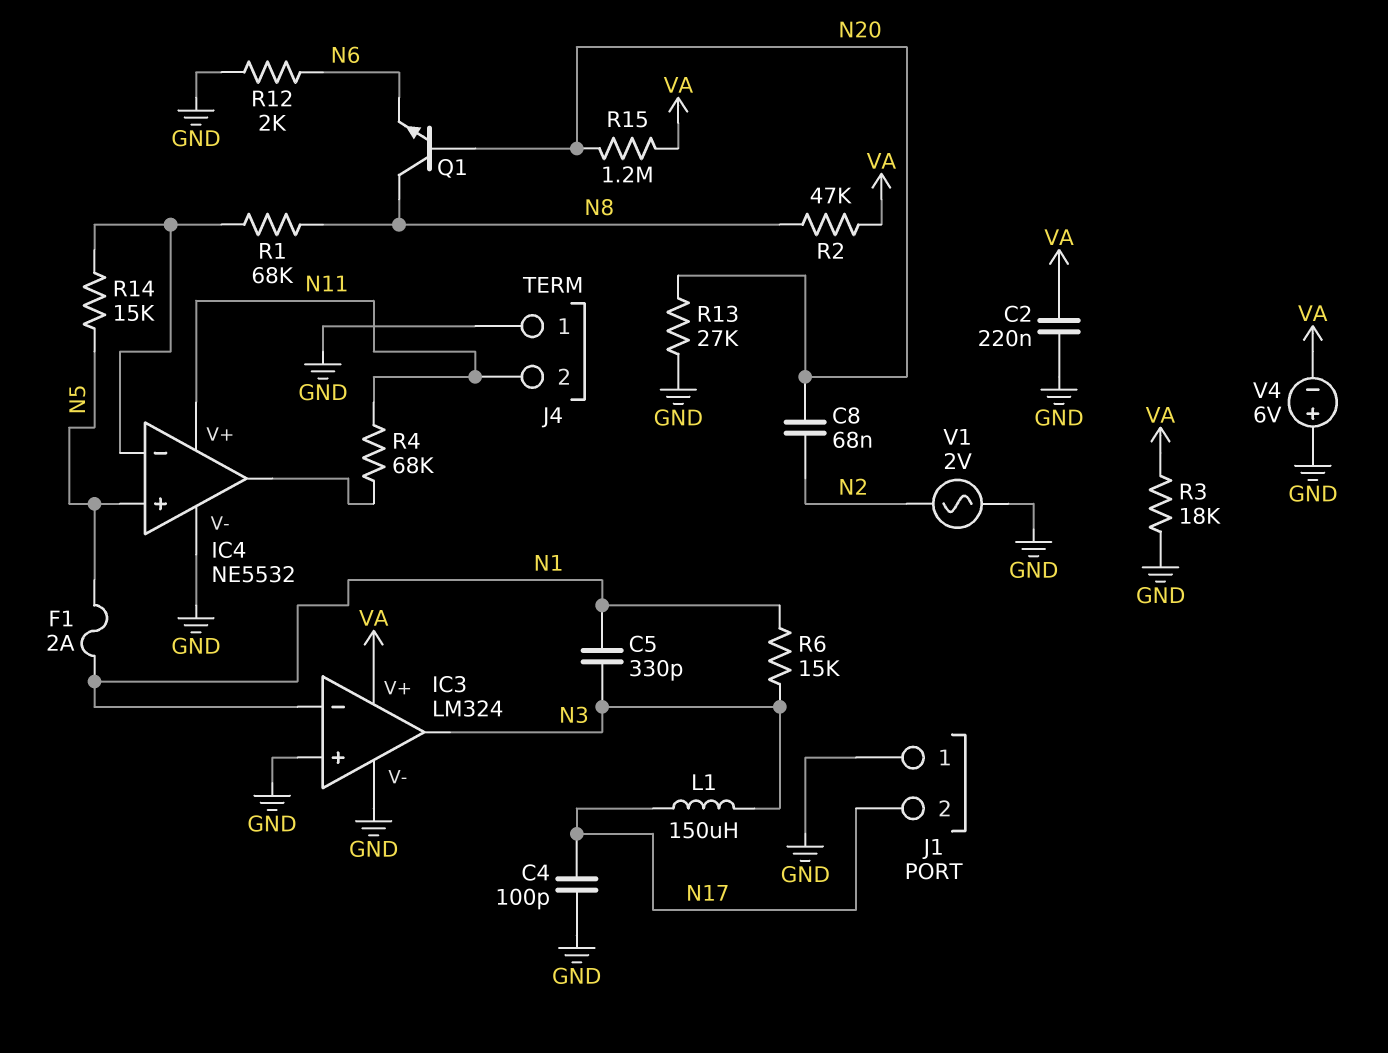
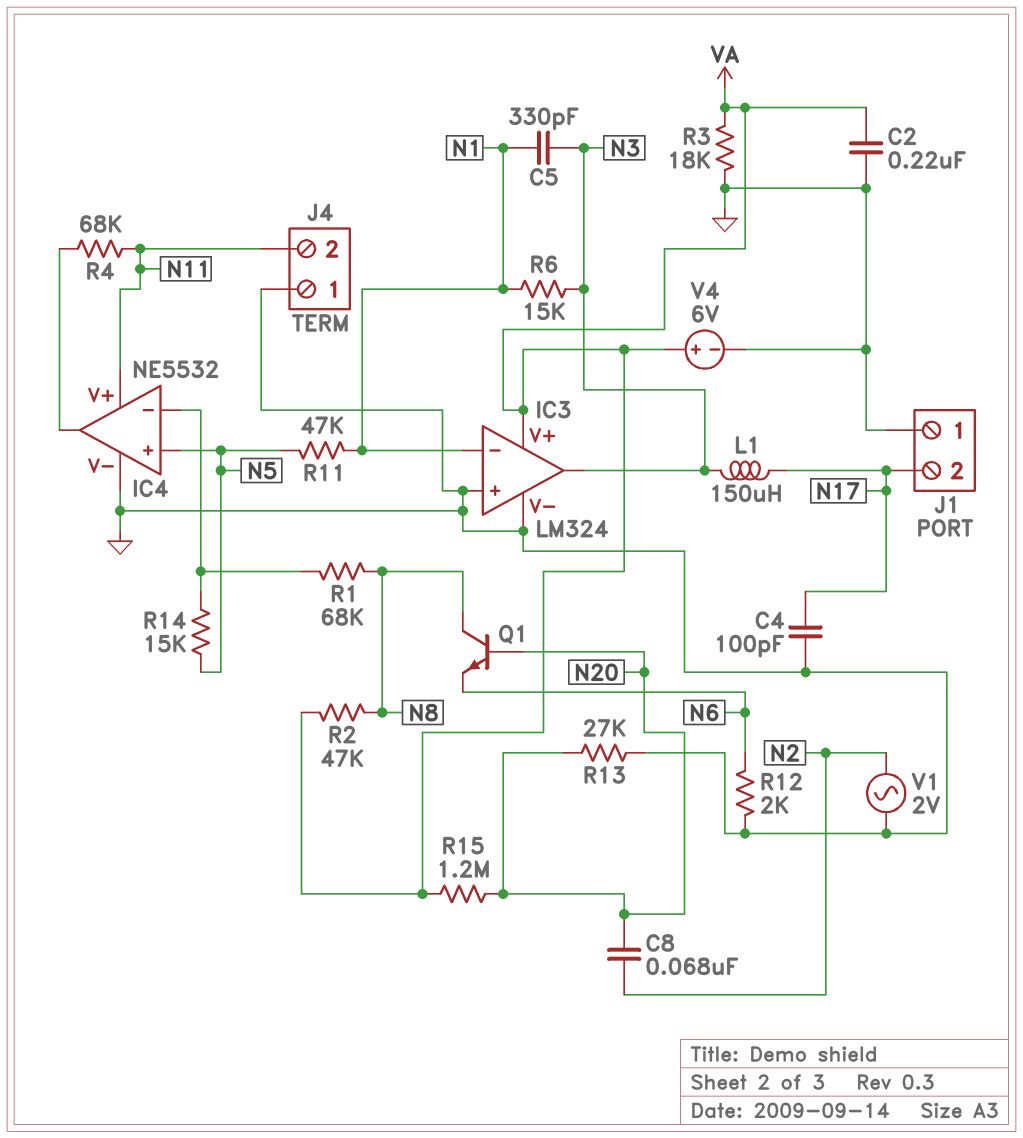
F1: 2A (N1, N5) -> none
R11: none -> 47k (N1, N5)
V4: 6V (plus GND, minus VA) -> 6V (plus VA, minus GND)

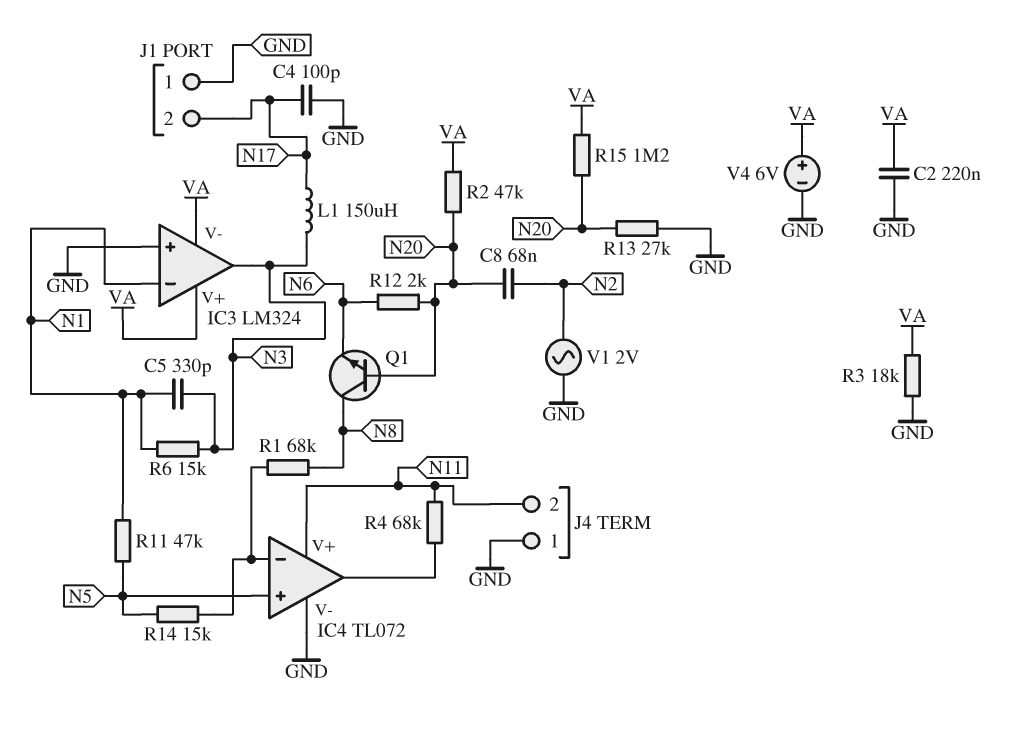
IC3 pin V-: GND -> VA
IC4: NE5532 -> TL072
R2: 47k (N8, VA) -> 47k (N20, VA)
R12: 2k (GND, N6) -> 2k (N6, N20)

